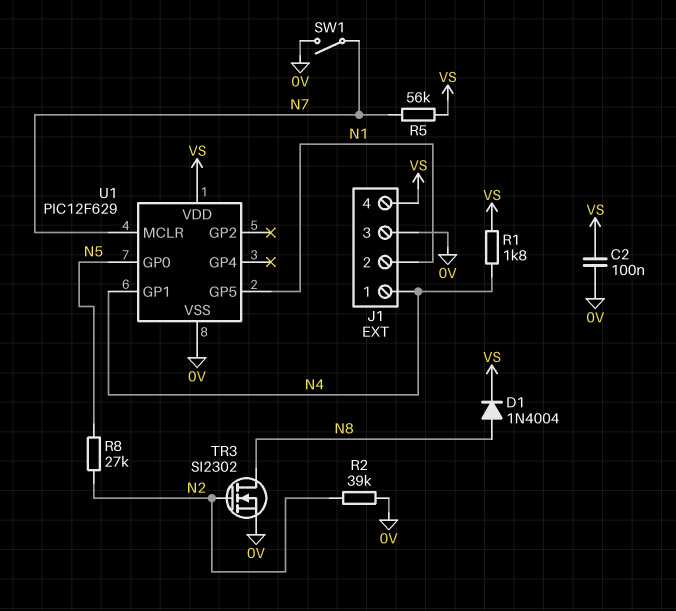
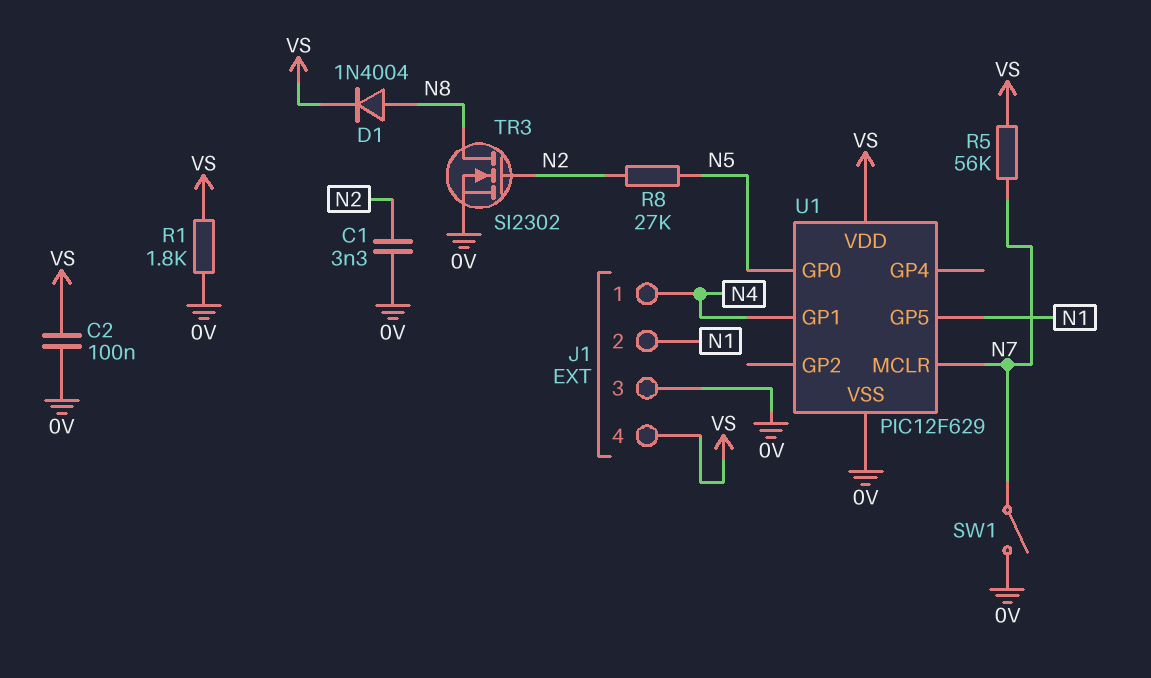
C1: none -> 3.3nF (0V, N2)
R1: 1.8k (N4, VS) -> 1.8k (0V, VS)
R2: 39k (0V, N2) -> none

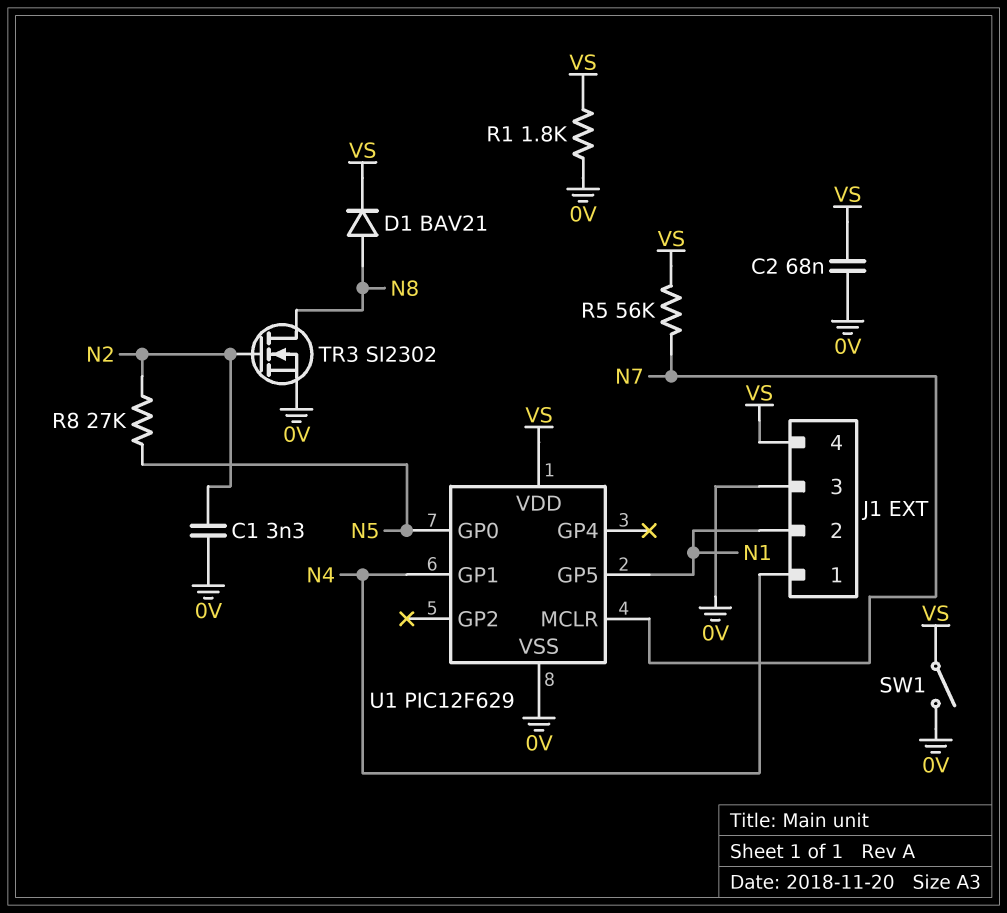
C2: 100nF (0V, VS) -> 68nF (0V, VS)
D1: diode 1N4004 (A N8, K VS) -> diode BAV21 (A N8, K VS)
SW1: switch (0V, N7) -> switch (0V, VS)

